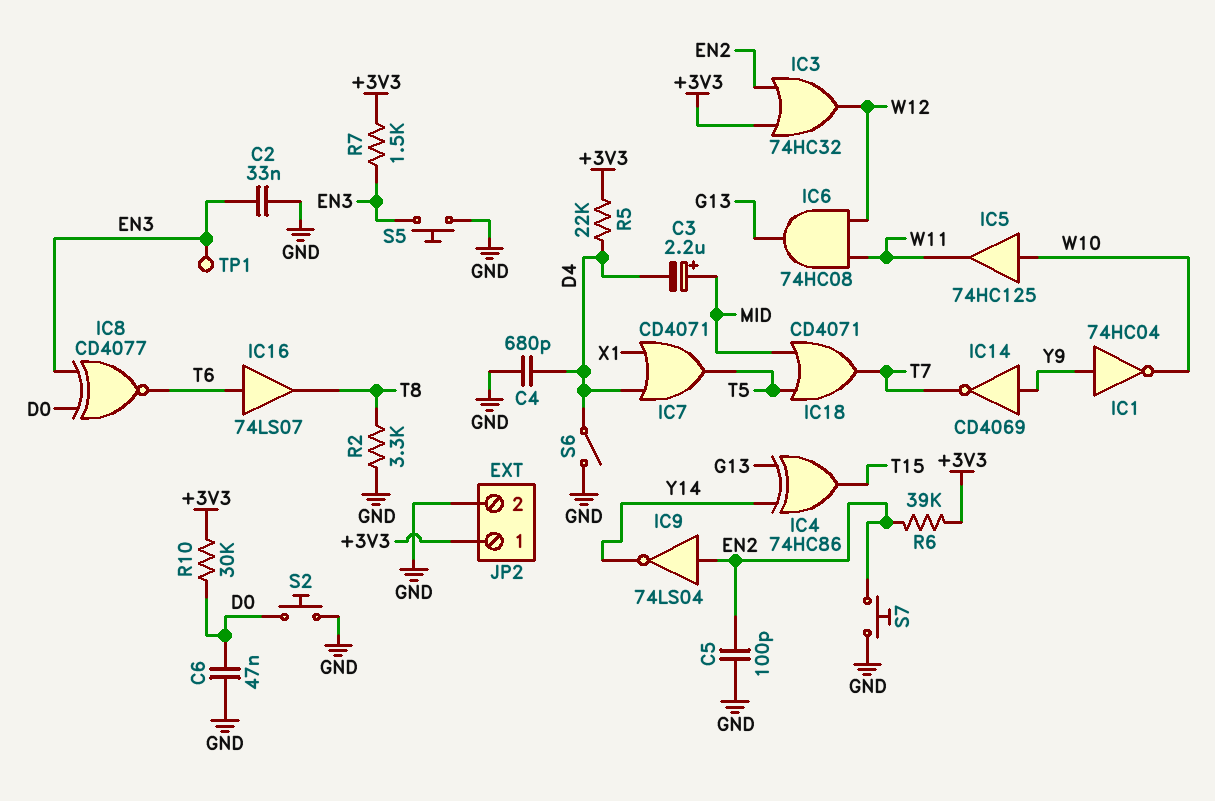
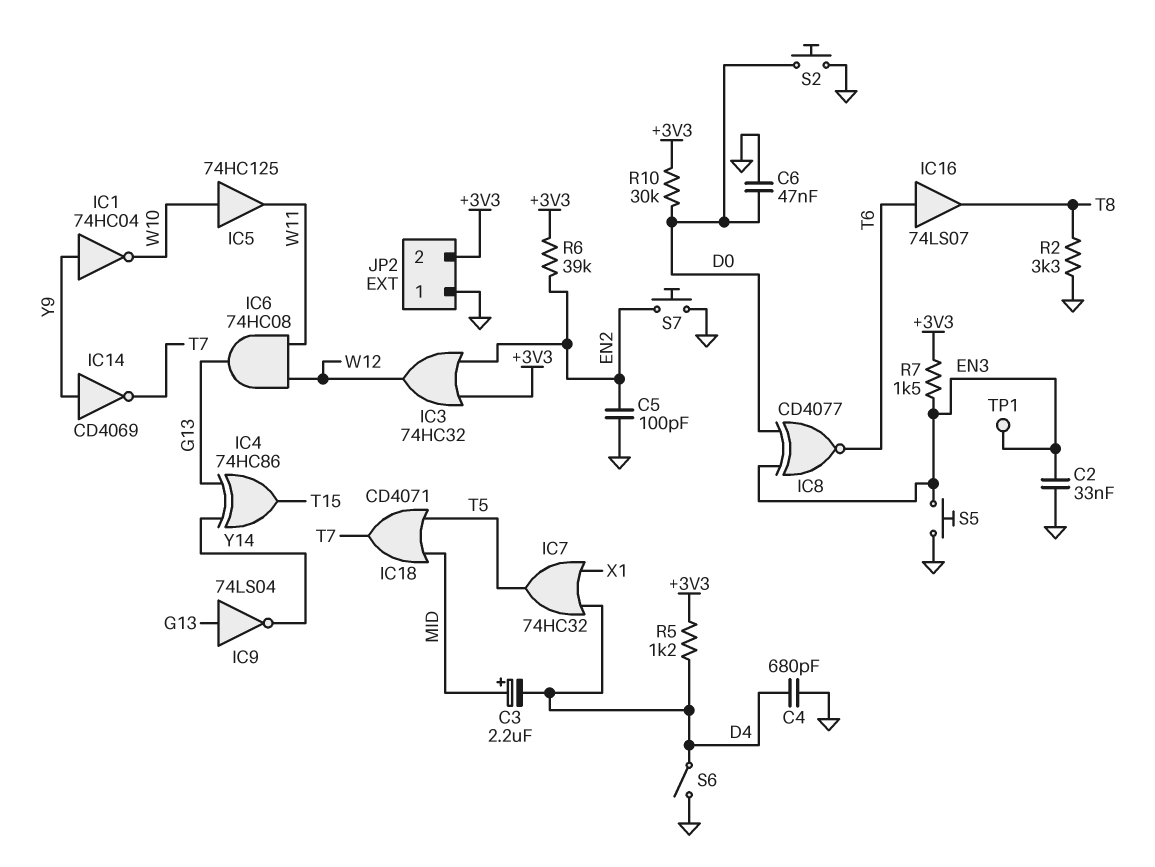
IC7: OR CD4071 (in D4, in X1, out T5) -> OR 74HC32 (in D4, in X1, out T5)
IC9: NOT 74LS04 (in EN2, out Y14) -> NOT 74LS04 (in G13, out Y14)
JP2 pin 1: +3V3 -> GND
JP2 pin 2: GND -> +3V3
R5: 22k (+3V3, D4) -> 1.2k (+3V3, D4)

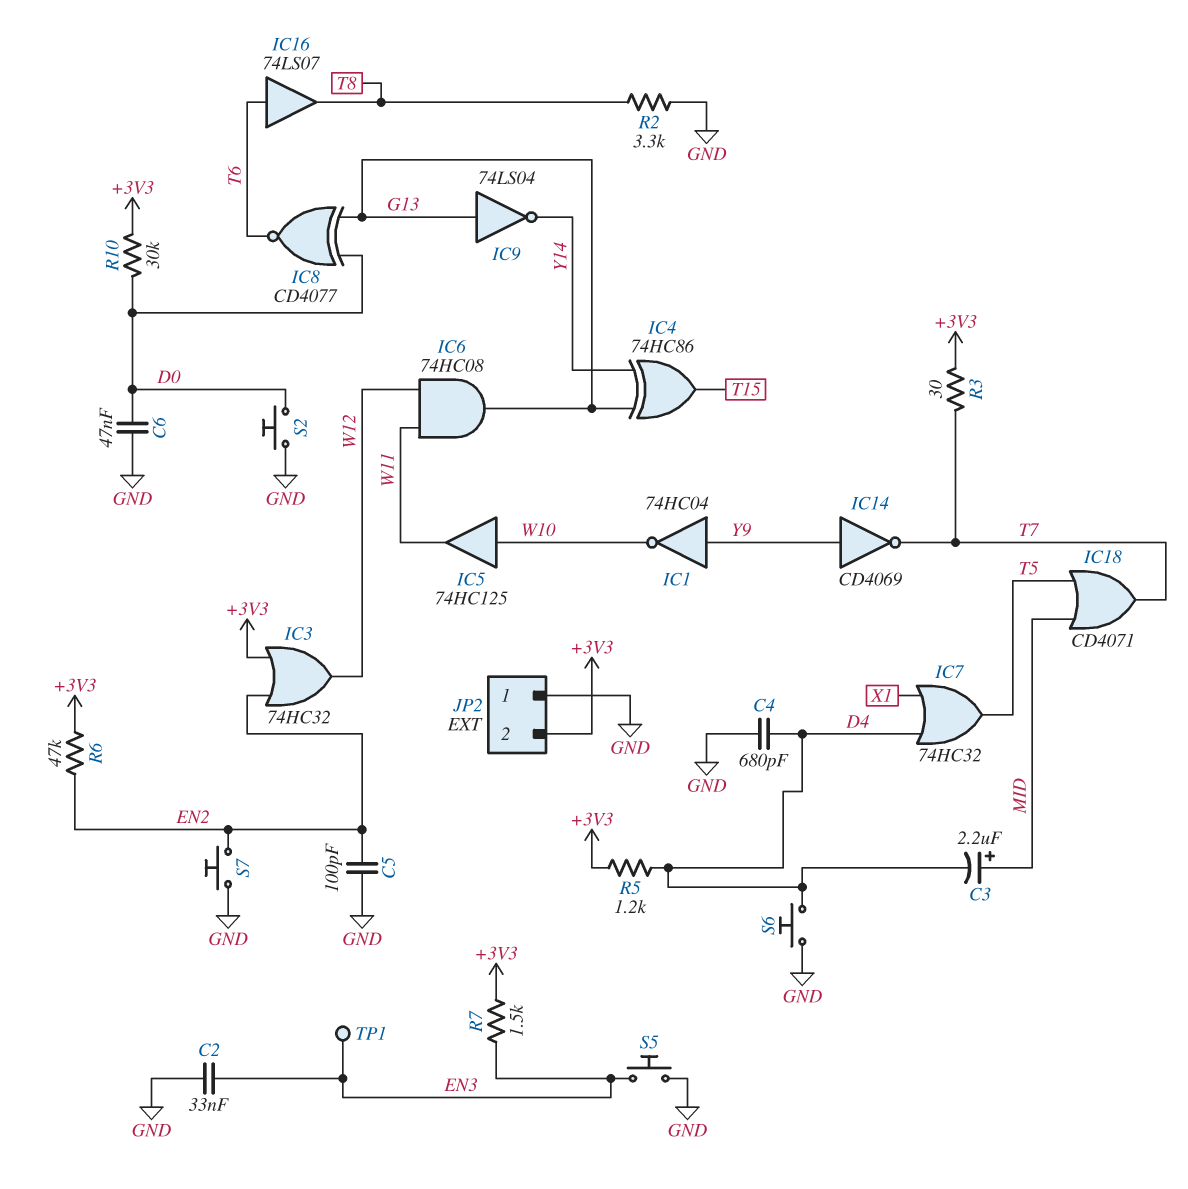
IC8: XNOR CD4077 (in D0, in EN3, out T6) -> XNOR CD4077 (in D0, in G13, out T6)
R3: none -> 30 (+3V3, T7)
R6: 39k (+3V3, EN2) -> 47k (+3V3, EN2)
S6: switch (D4, GND) -> button (D4, GND)

